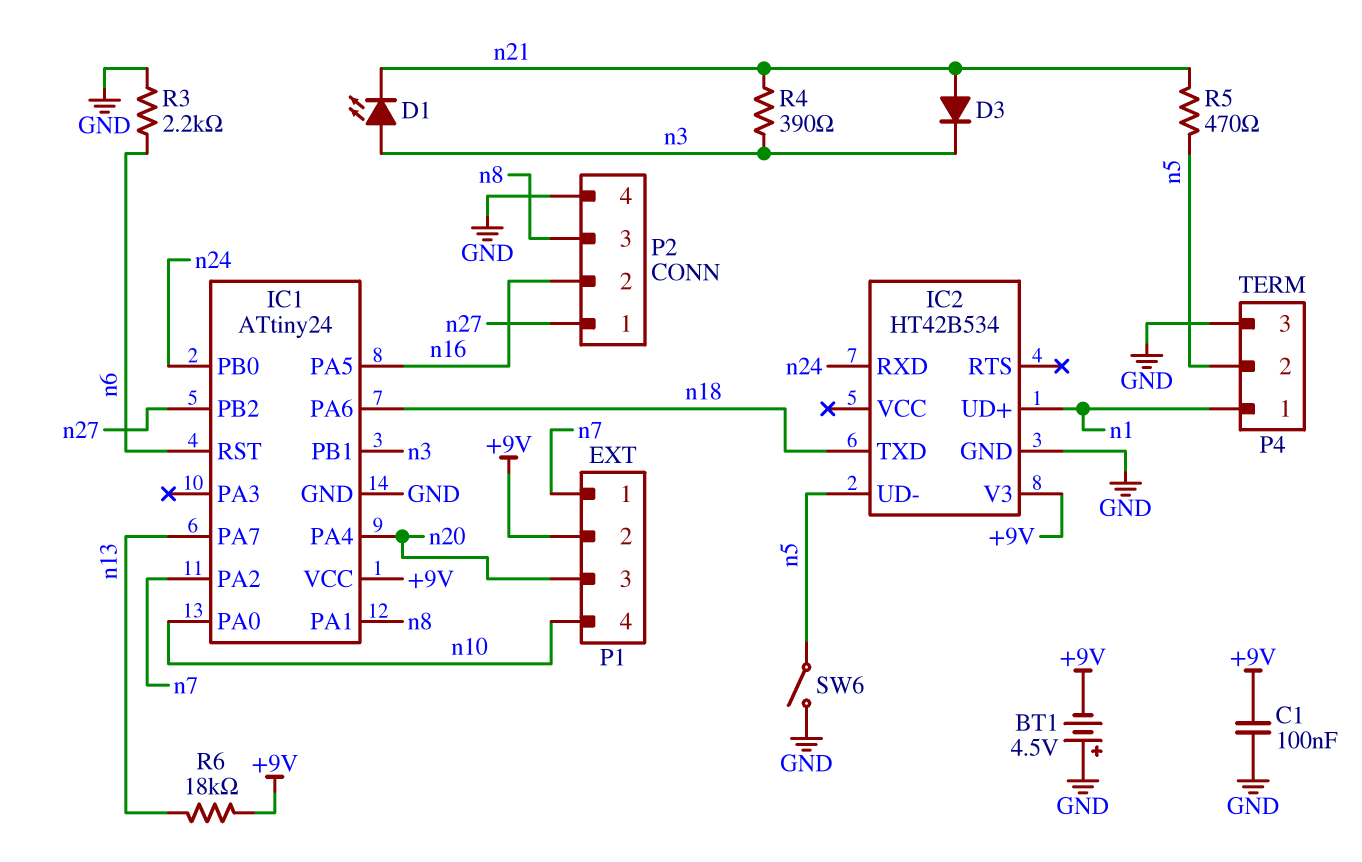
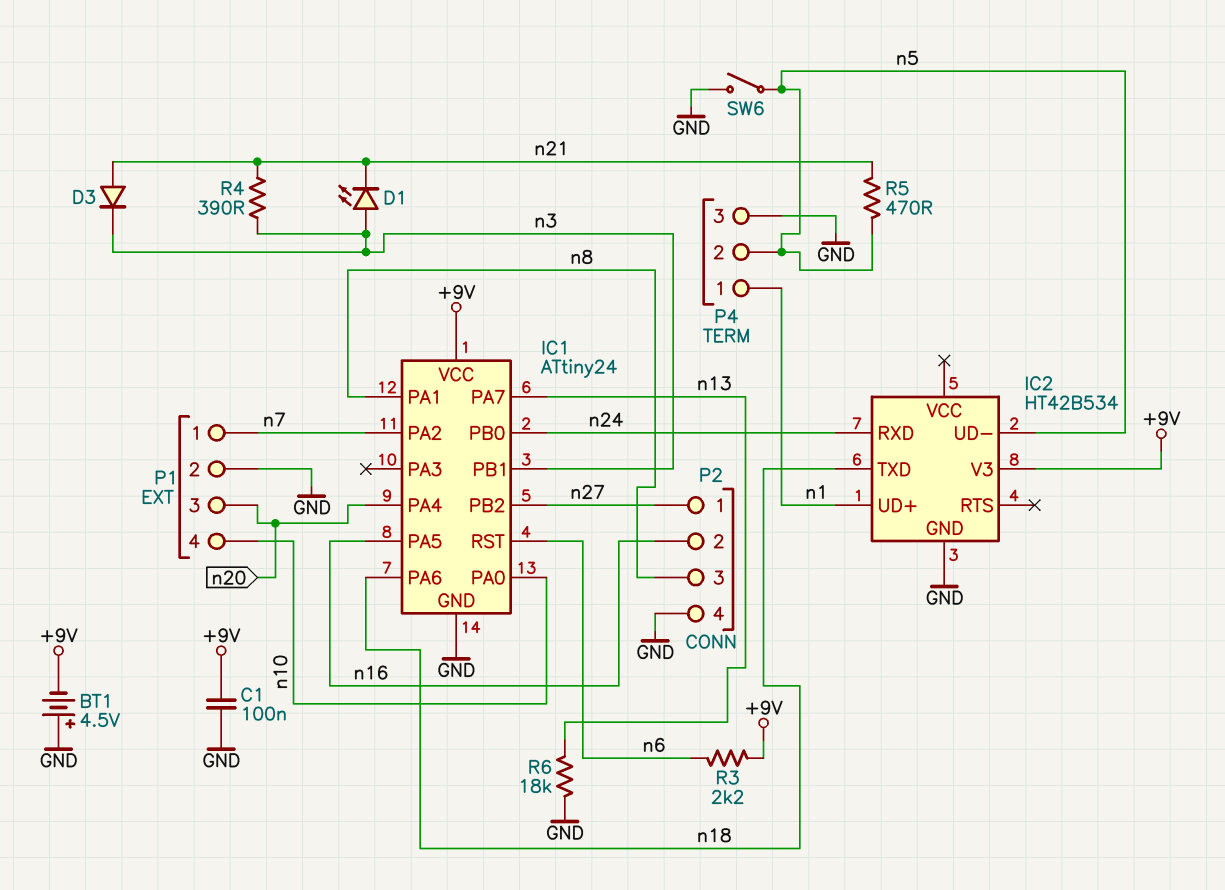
P1 pin 2: +9V -> GND
R3: 2.2k (GND, n6) -> 2.2k (+9V, n6)
R6: 18k (+9V, n13) -> 18k (GND, n13)

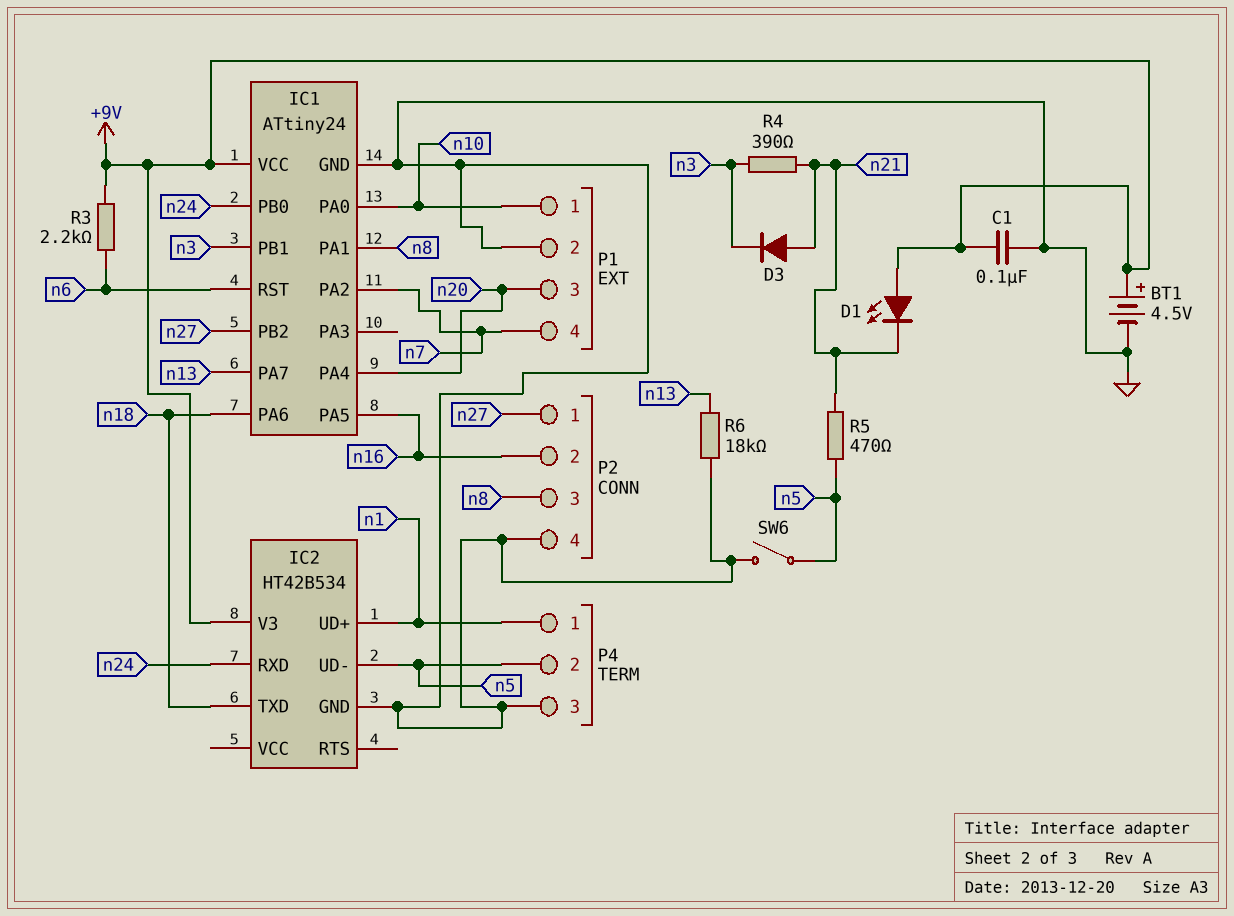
BT1: 4.5V (plus GND, minus +9V) -> 4.5V (plus +9V, minus GND)
D1: LED (A n3, K n21) -> LED (A +9V, K n21)
P1 pin 1: n7 -> n10
P1 pin 4: n10 -> n7

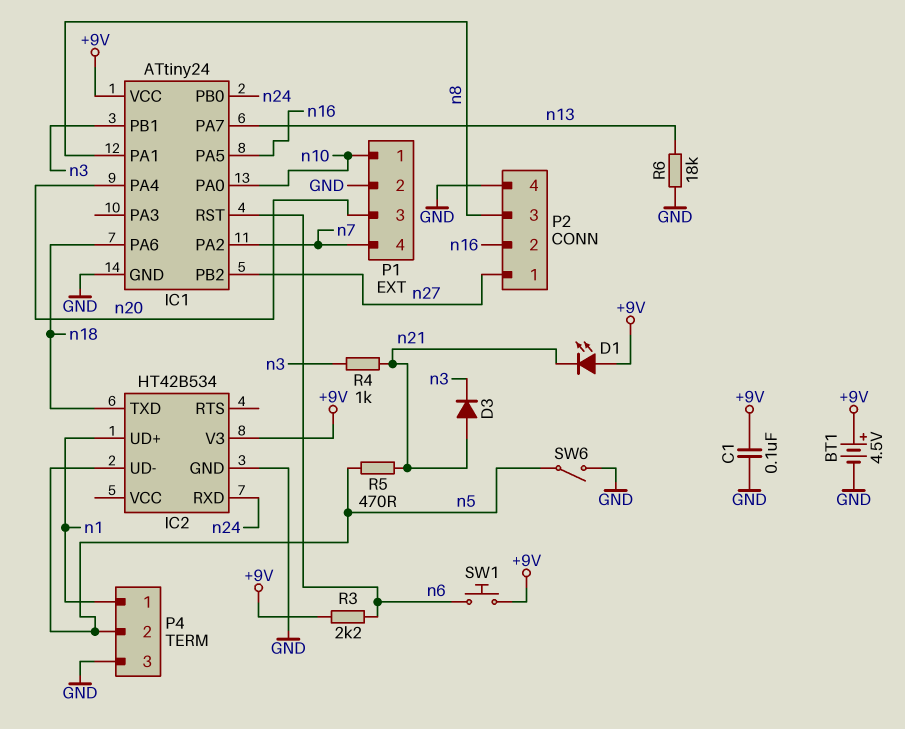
R4: 390 (n3, n21) -> 1k (n3, n21)
SW1: none -> button (+9V, n6)

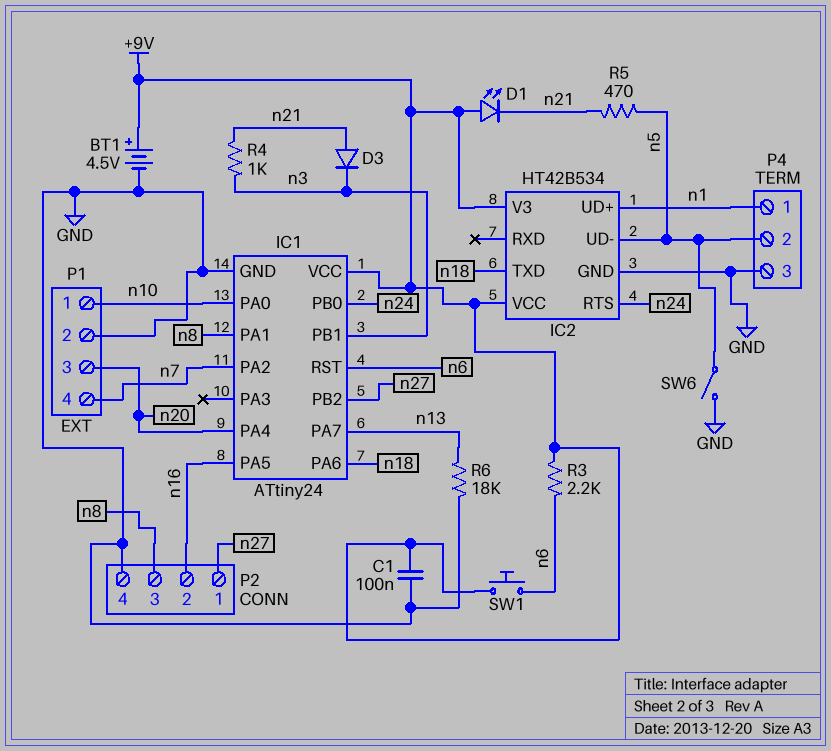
IC2 pin RTS: none -> n24
IC2 pin RXD: n24 -> none
IC2 pin VCC: none -> +9V

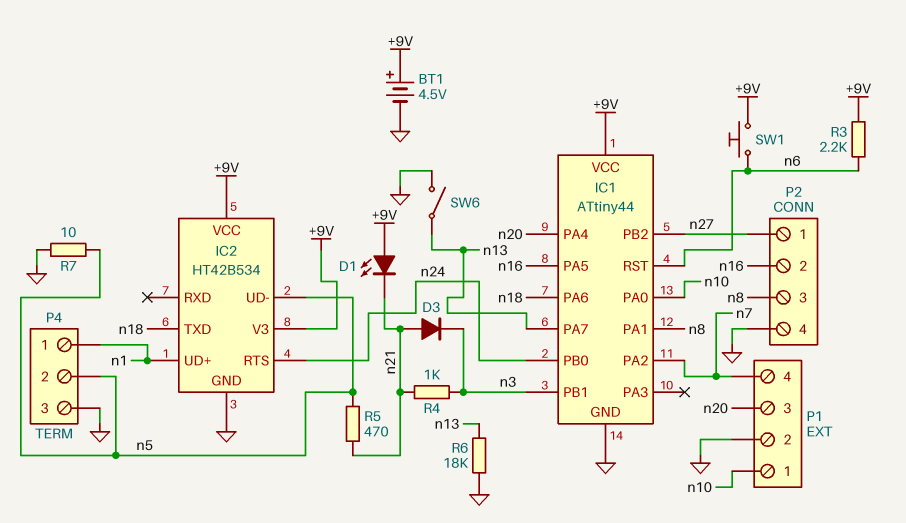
C1: 100nF (+9V, GND) -> none
IC1: ATtiny24 -> ATtiny44
R7: none -> 10 (GND, n5)
SW6: switch (GND, n5) -> switch (GND, n13)

